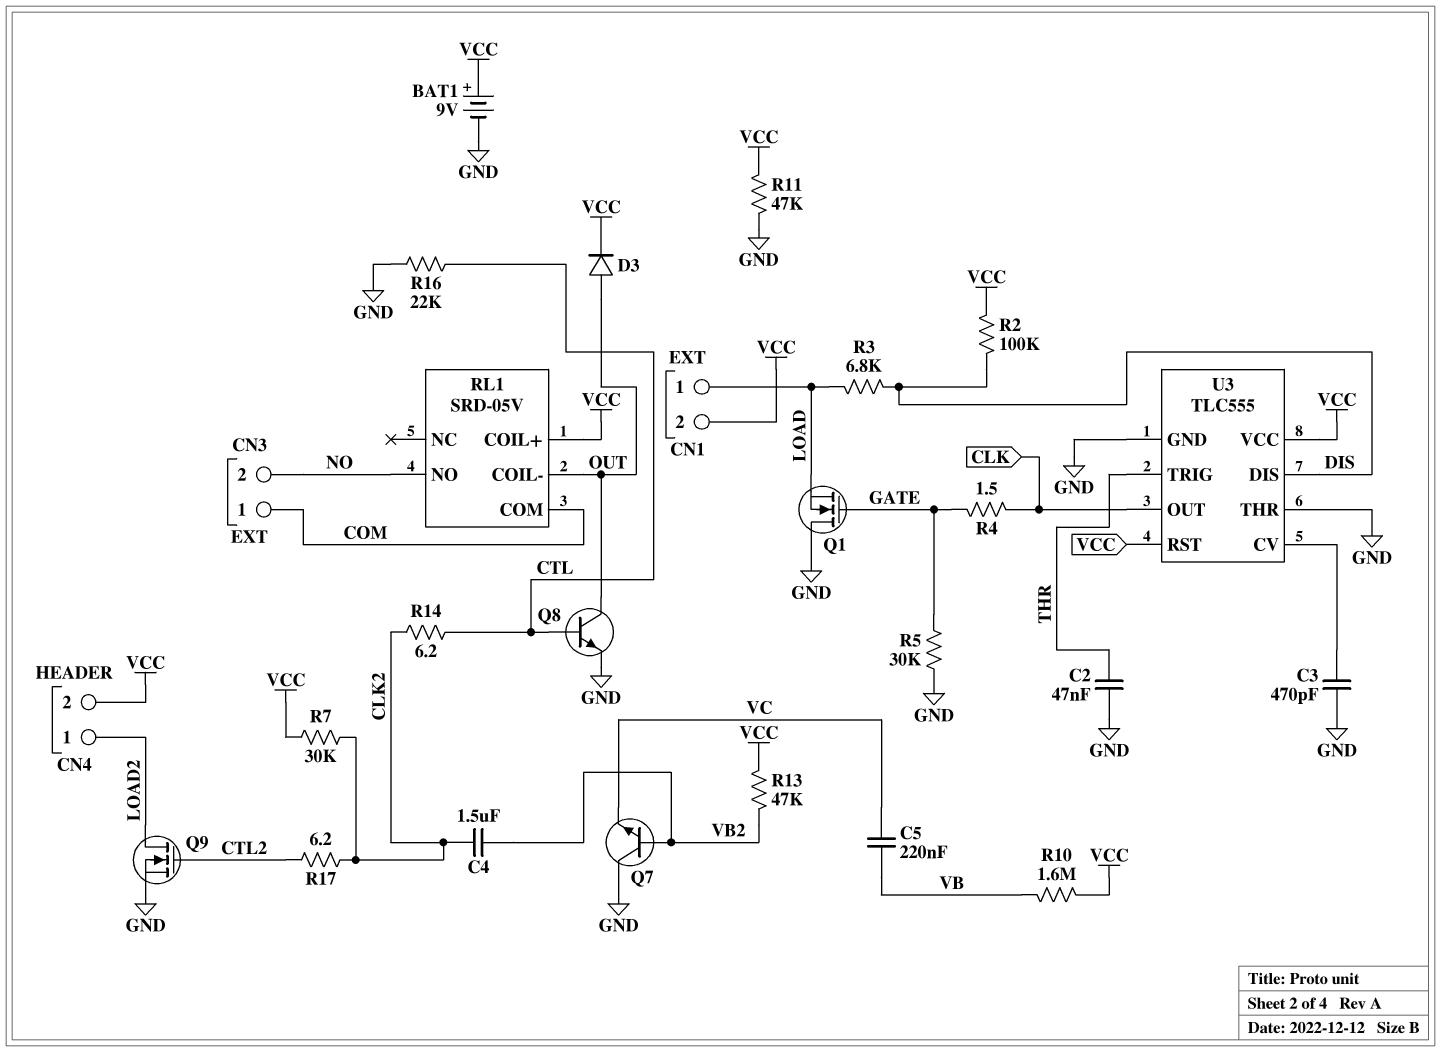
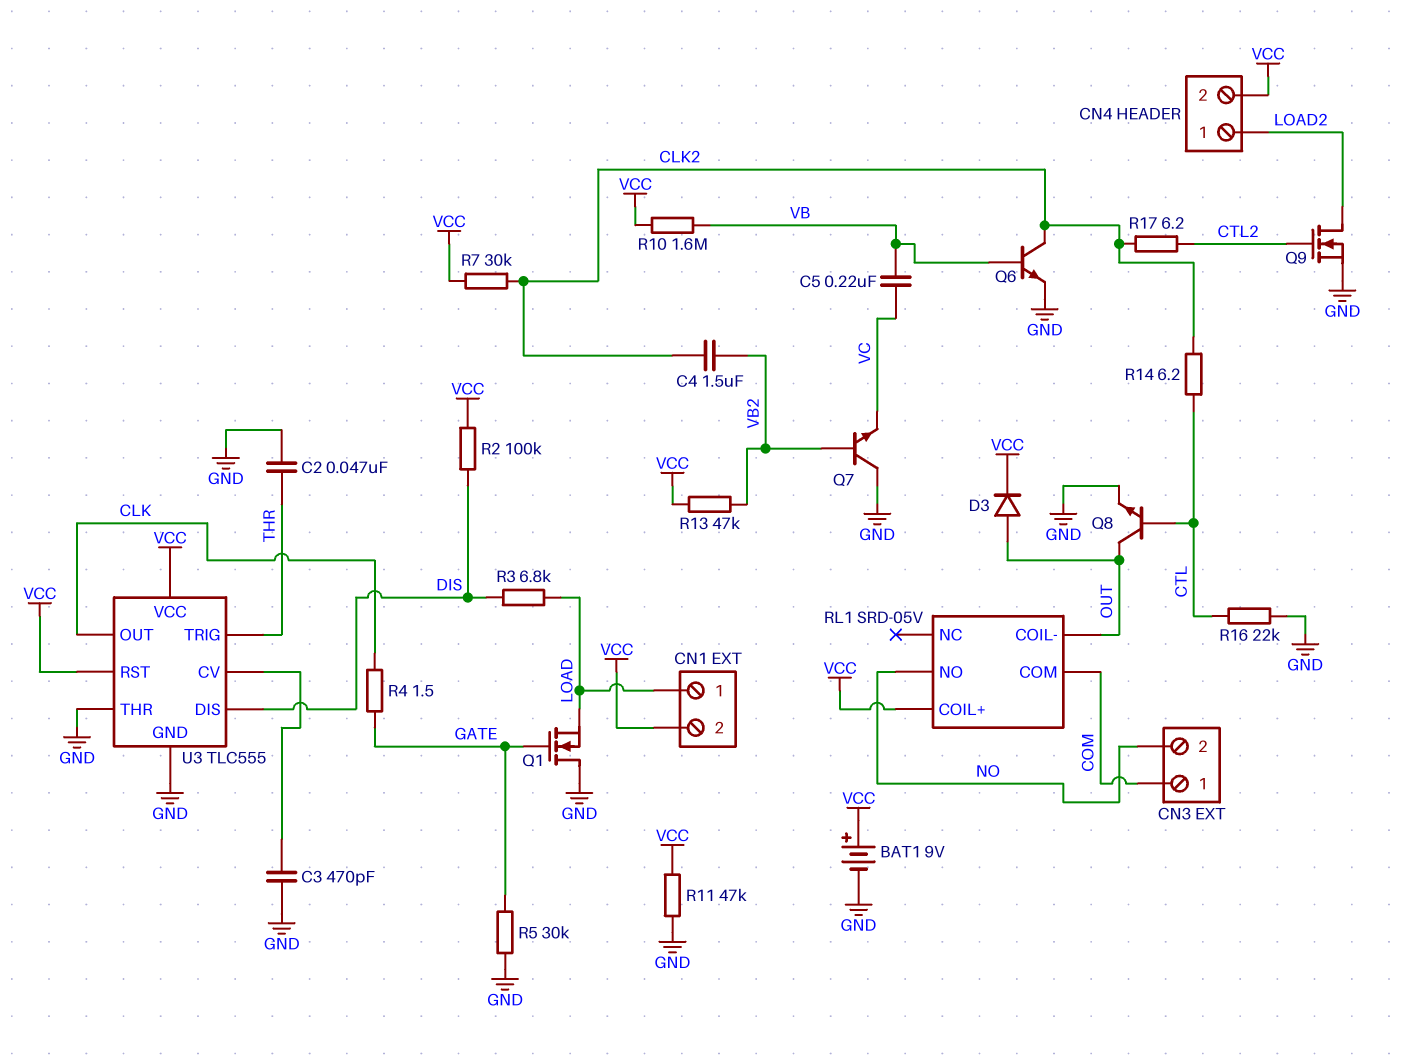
Q6: none -> NPN (B VB, C CLK2, E GND)

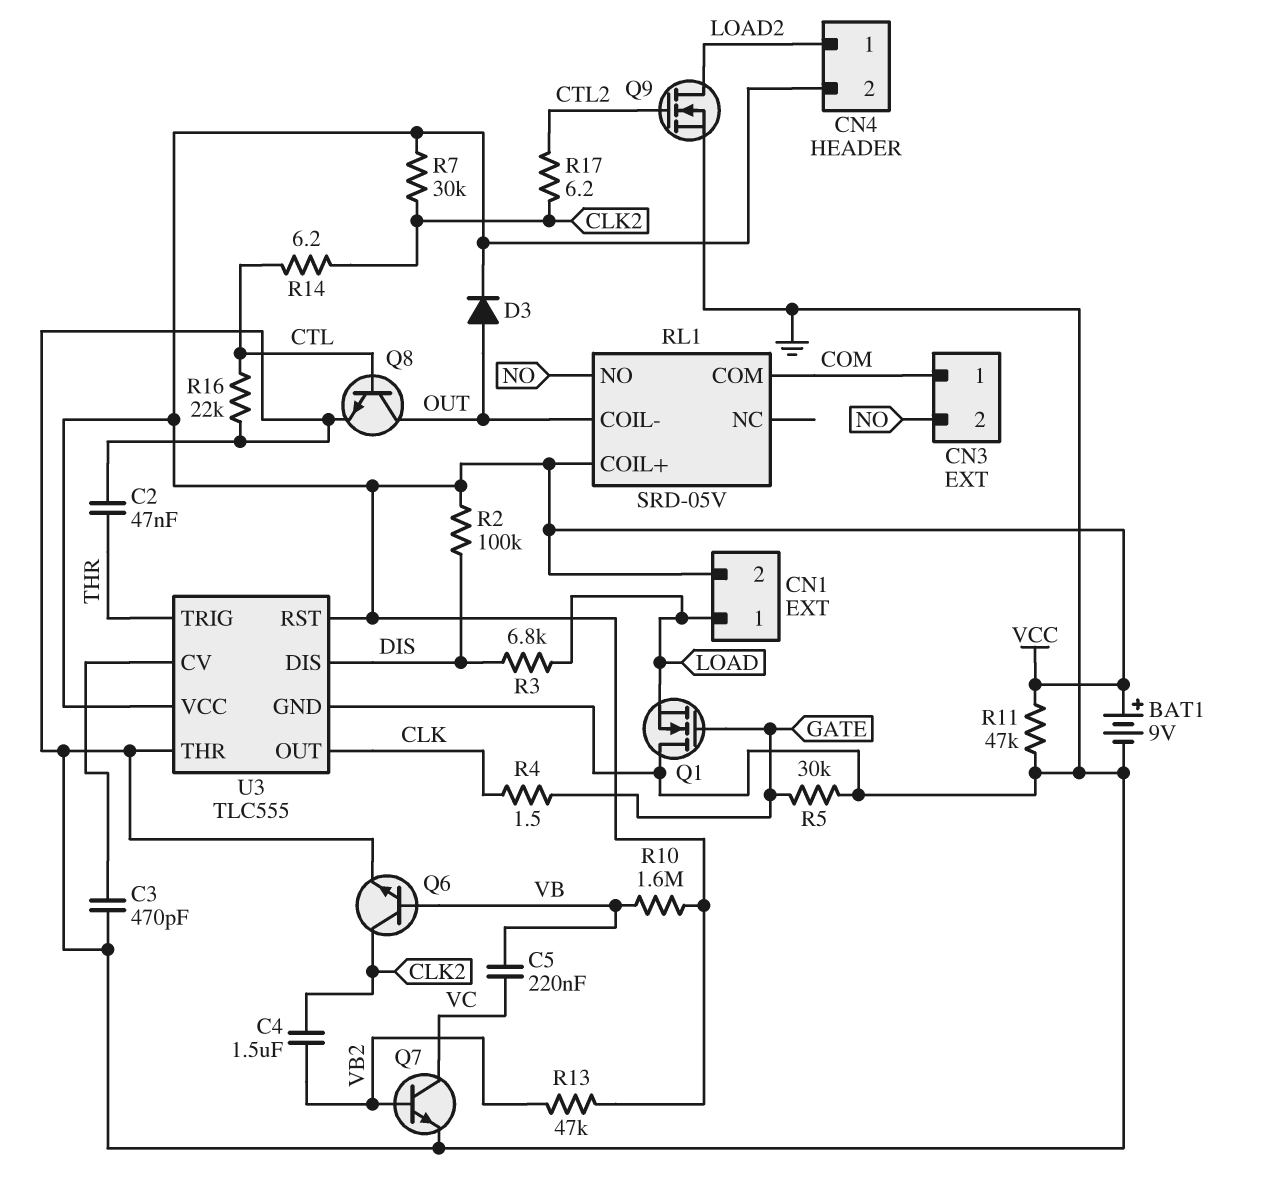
Q7: NPN (B VB2, C GND, E VC) -> NPN (B VB2, C VC, E GND)

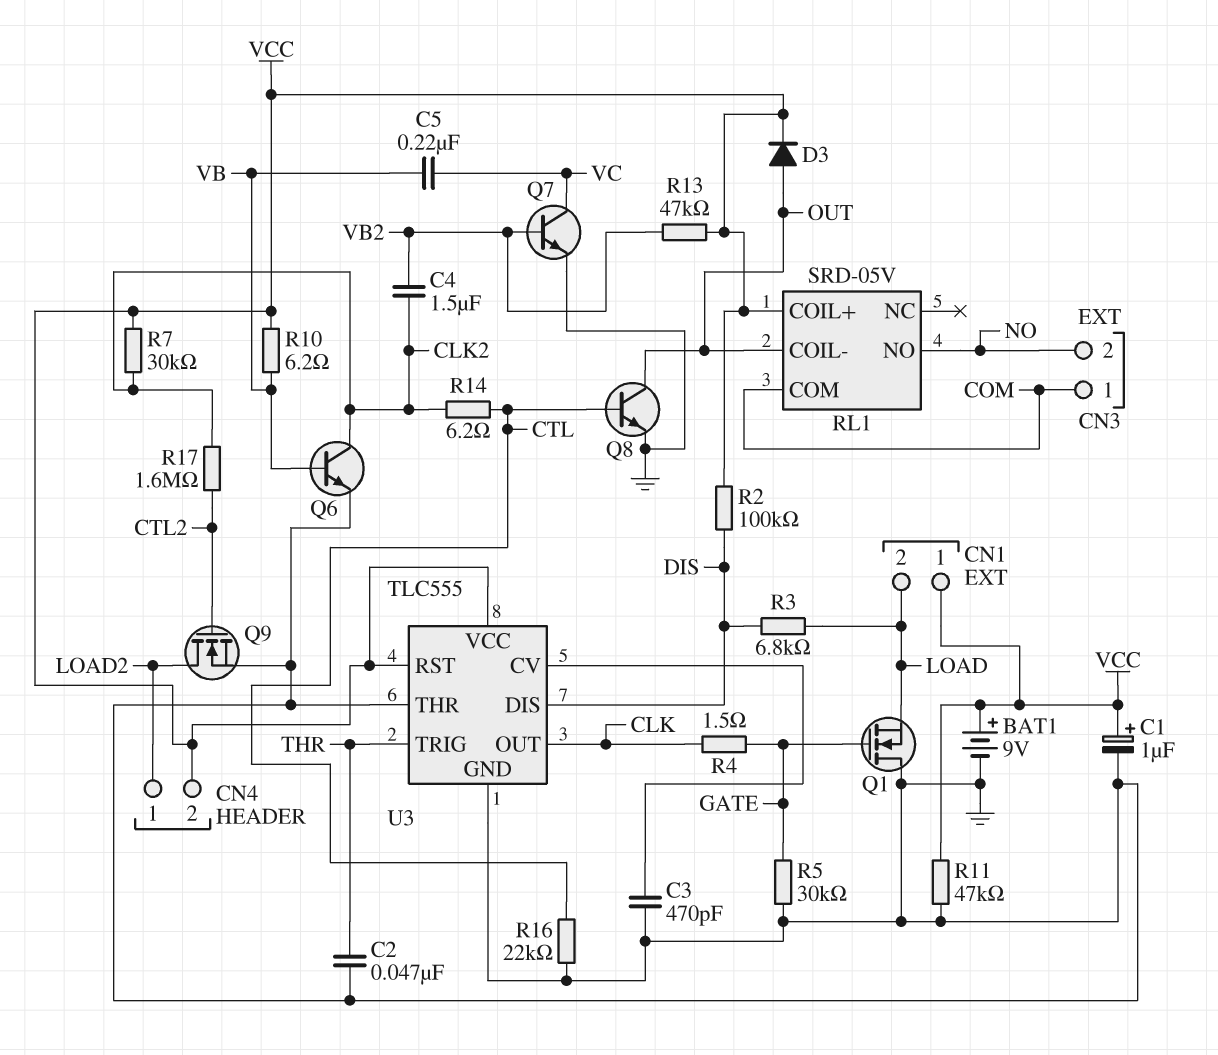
C1: none -> 1uF (plus VCC, minus GND)
CN1 pin 1: LOAD -> VCC
CN1 pin 2: VCC -> LOAD
R10: 1.6M (VB, VCC) -> 6.2 (VB, VCC)
R17: 6.2 (CLK2, CTL2) -> 1.6M (CLK2, CTL2)

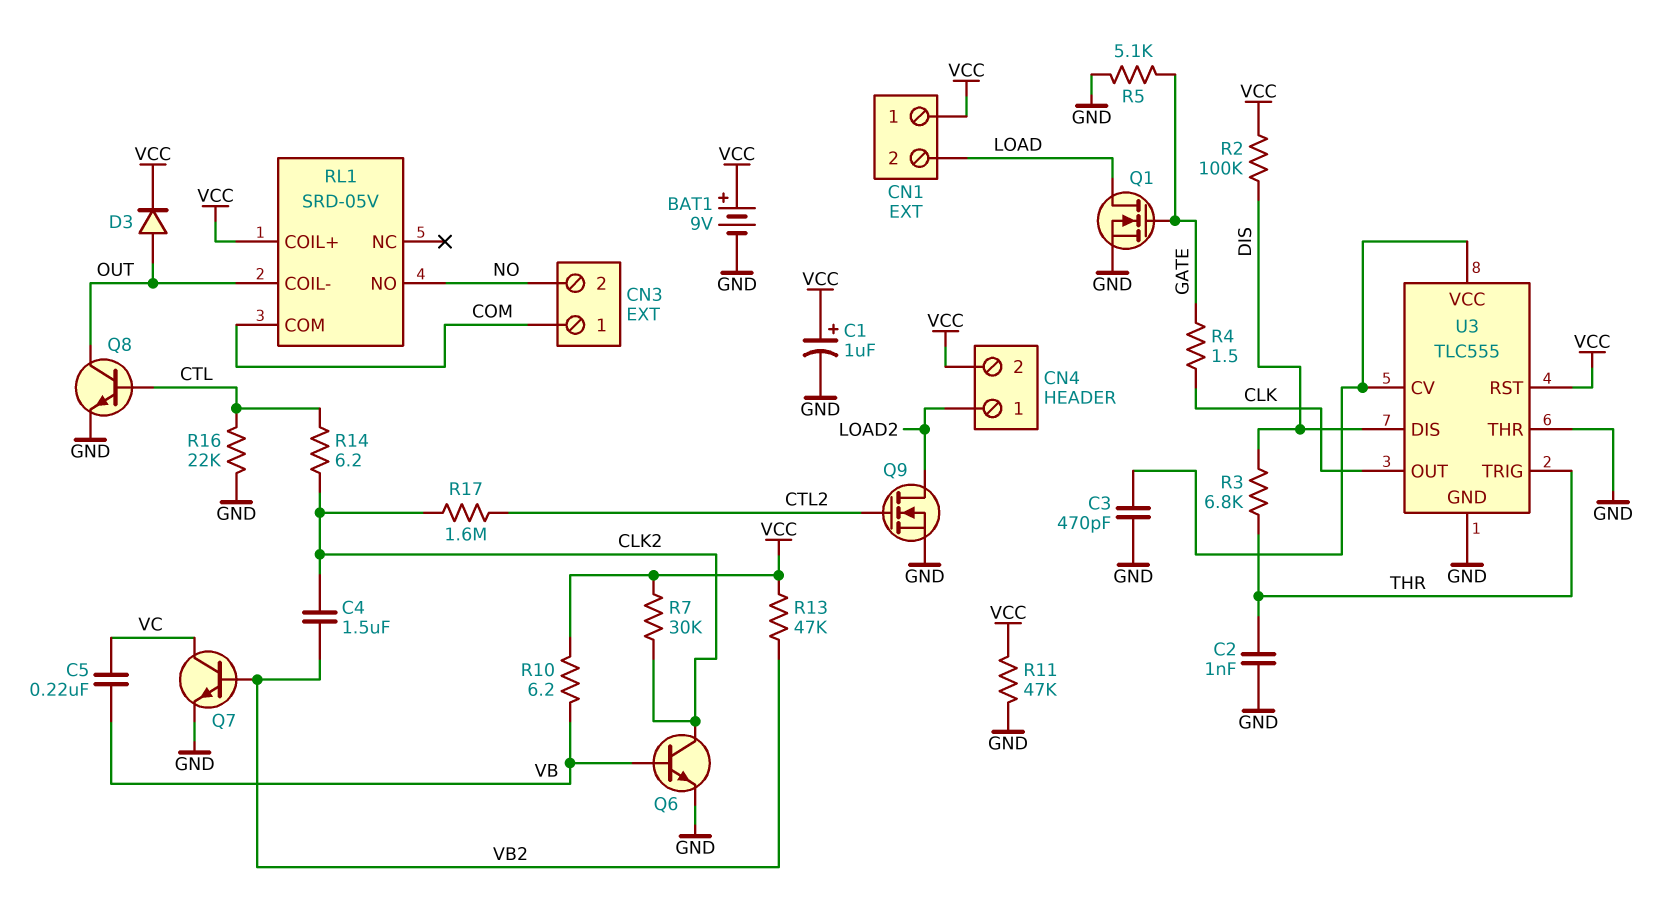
C2: 47nF (GND, THR) -> 1nF (GND, THR)
Q1: NMOS (G GATE, D GND, S LOAD) -> NMOS (G GATE, D LOAD, S GND)
R3: 6.8k (DIS, LOAD) -> 6.8k (DIS, THR)
R5: 30k (GATE, GND) -> 5.1k (GATE, GND)
U3 pin VCC: VCC -> U3/CV

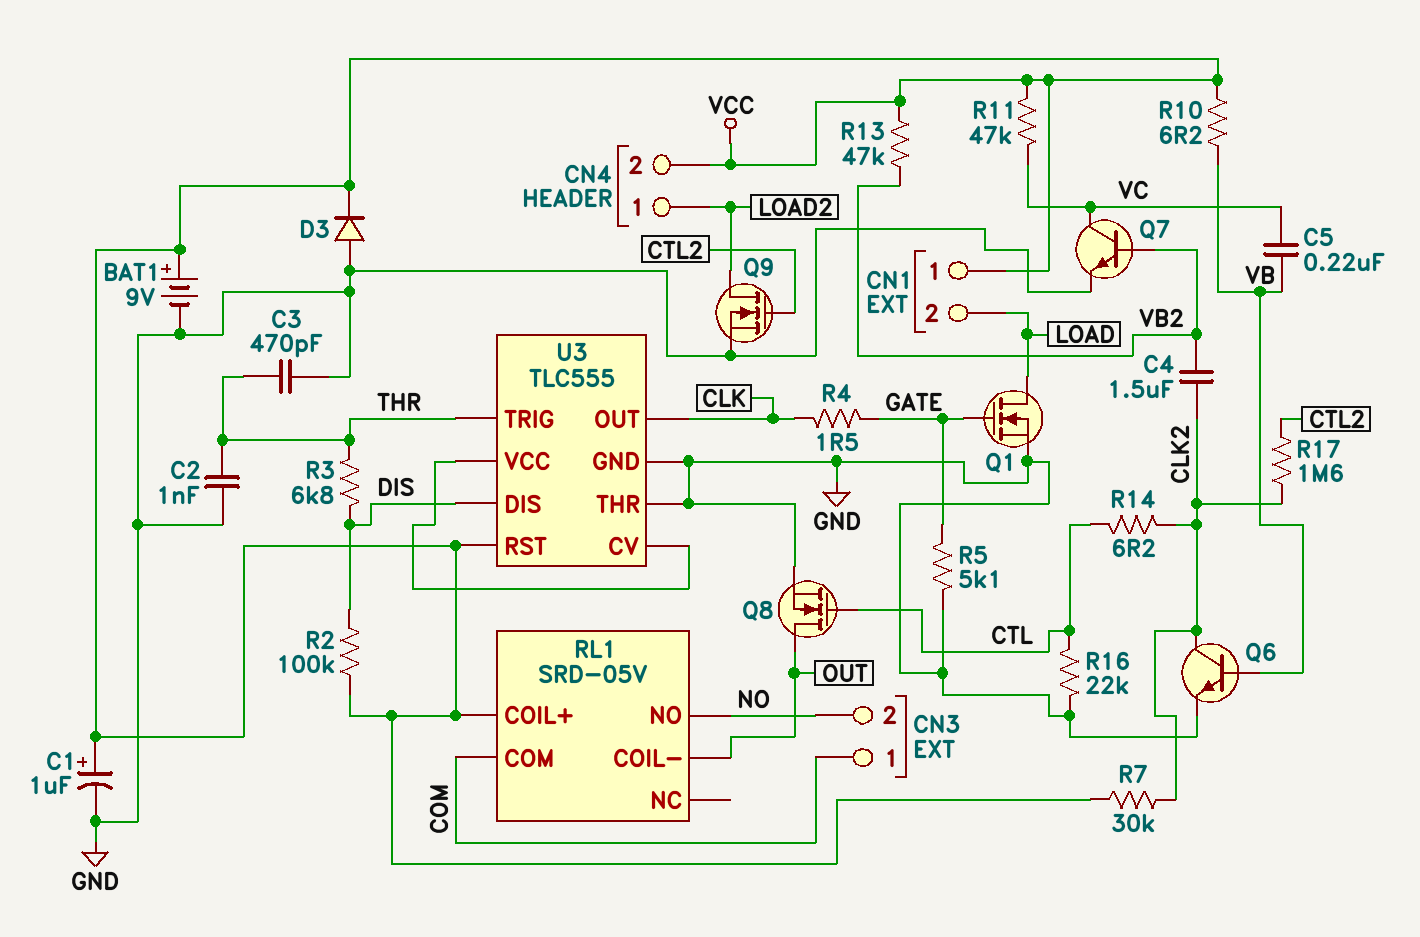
C3: 470pF (GND, U3/CV) -> 470pF (GND, THR)
D3: diode (A OUT, K VCC) -> diode (A GND, K VCC)
Q8: NPN (B CTL, C OUT, E GND) -> NMOS (G CTL, D OUT, S GND)
R11: 47k (GND, VCC) -> 47k (VC, VCC)

